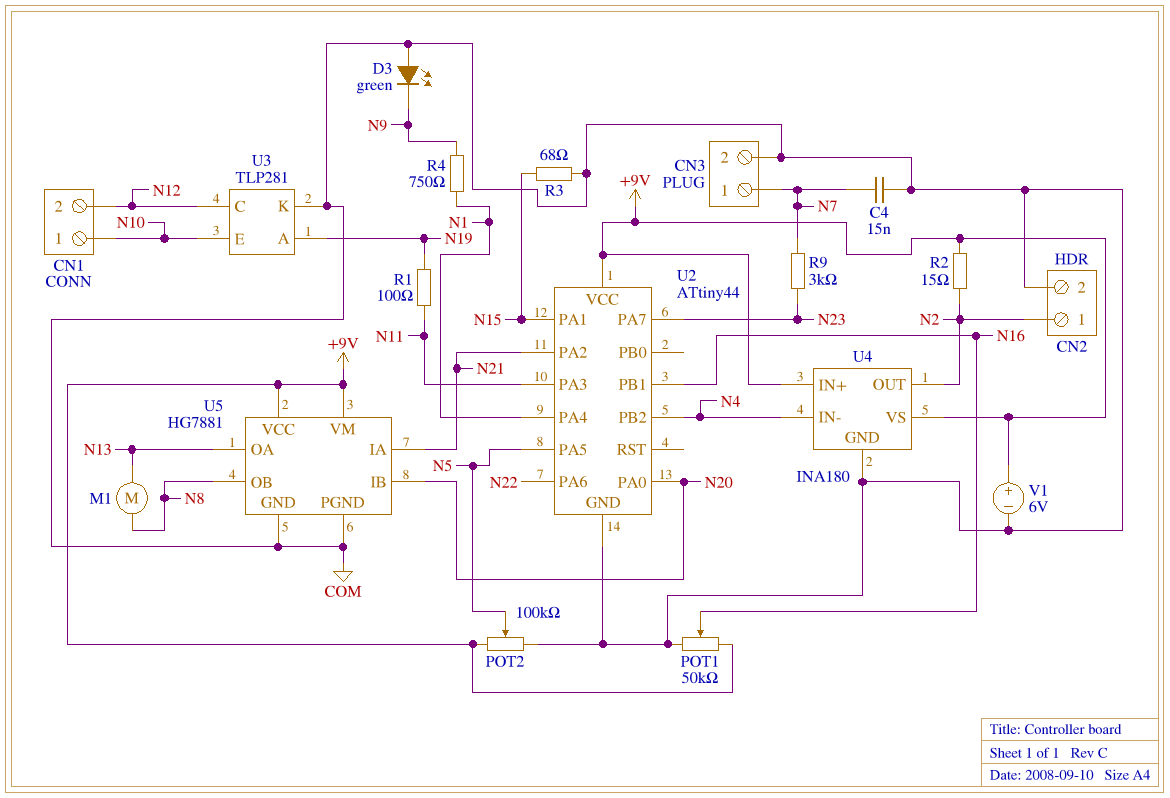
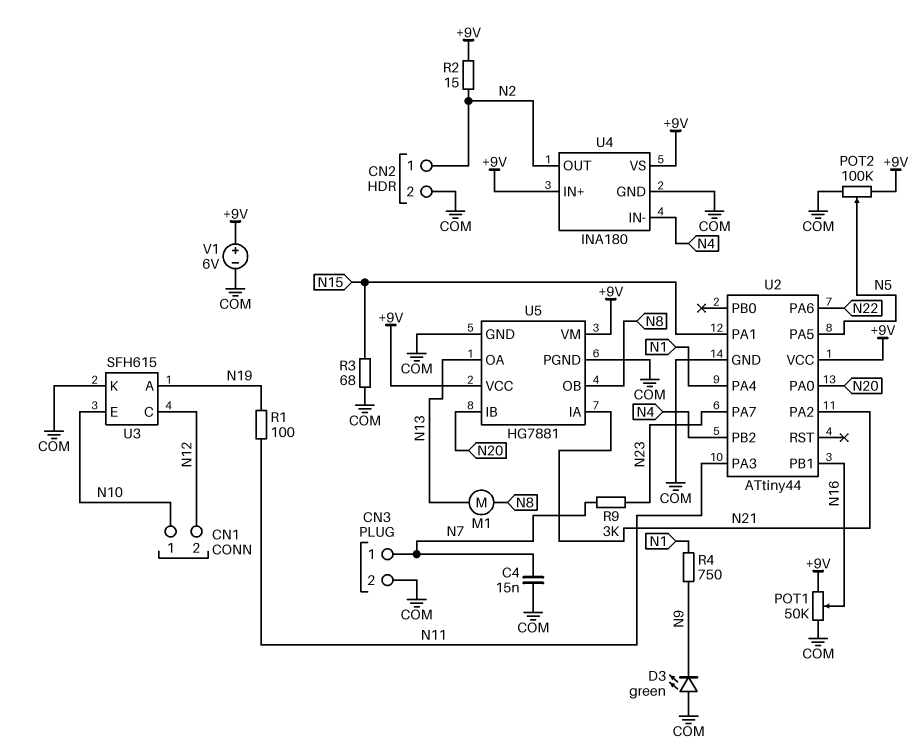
U3: TLP281 -> SFH615

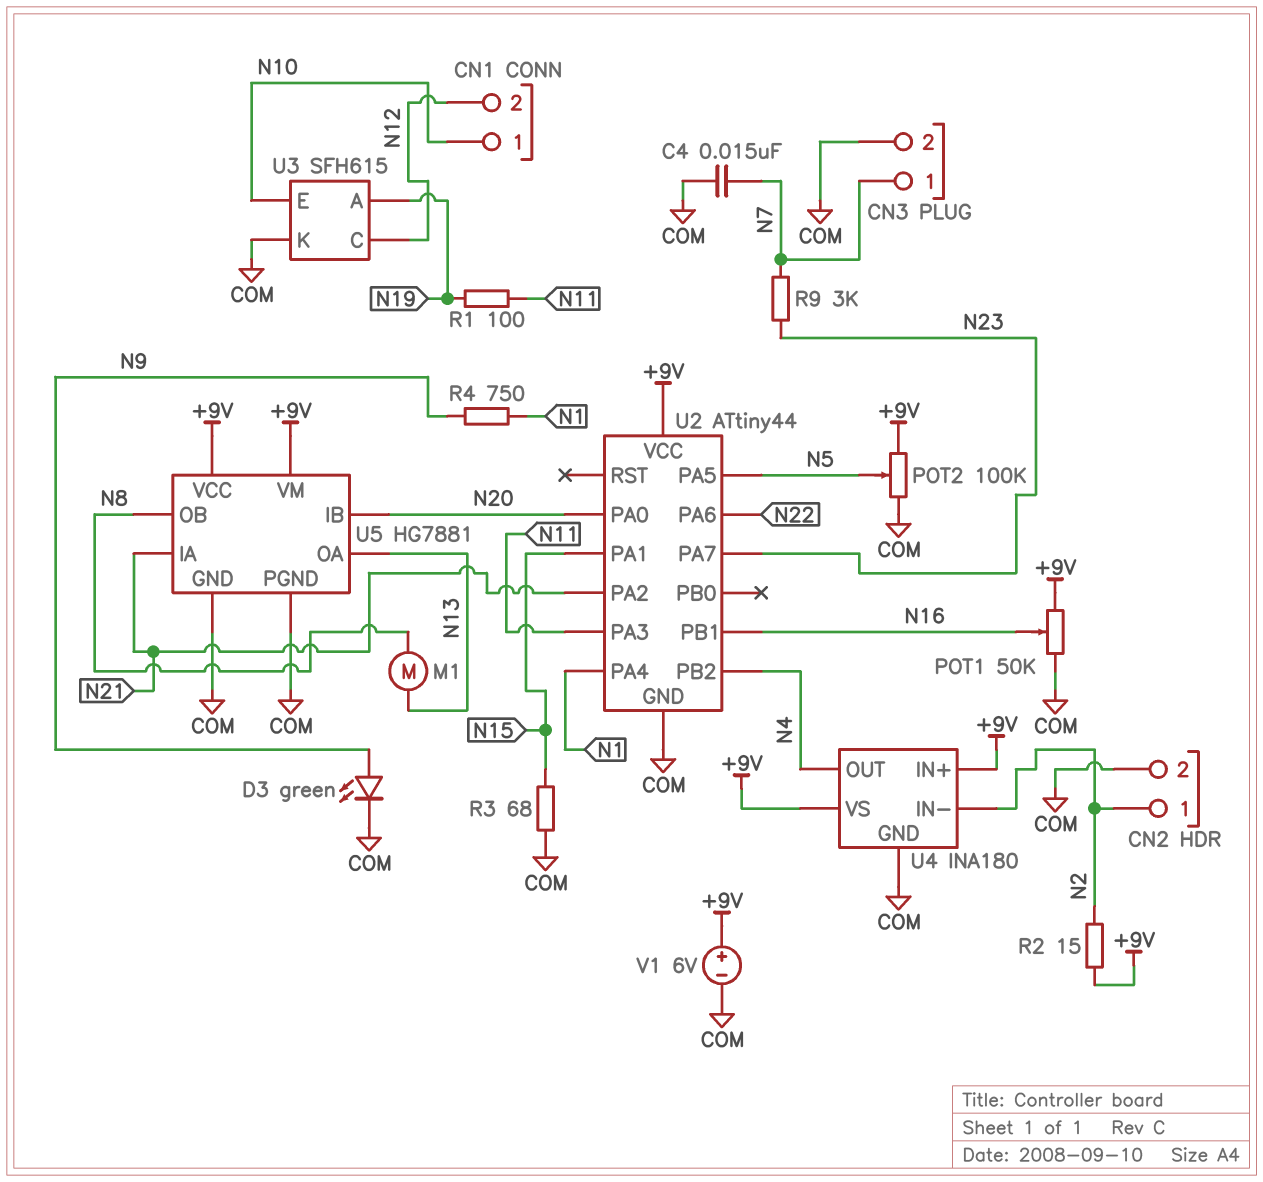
D3: LED green (A COM, K N9) -> LED green (A N9, K COM)
U4 pin IN-: N4 -> N2
U4 pin OUT: N2 -> N4

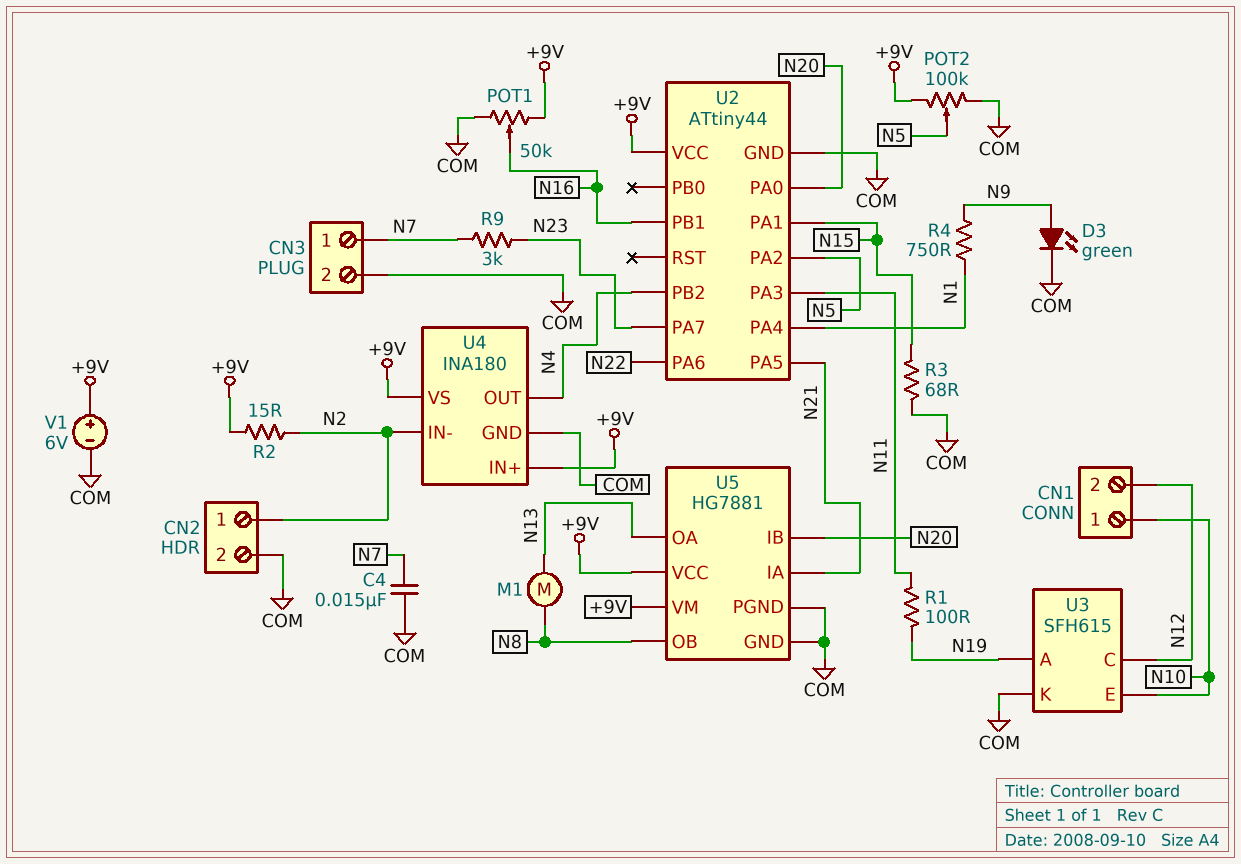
U2 pin PA2: N21 -> N5
U2 pin PA5: N5 -> N21

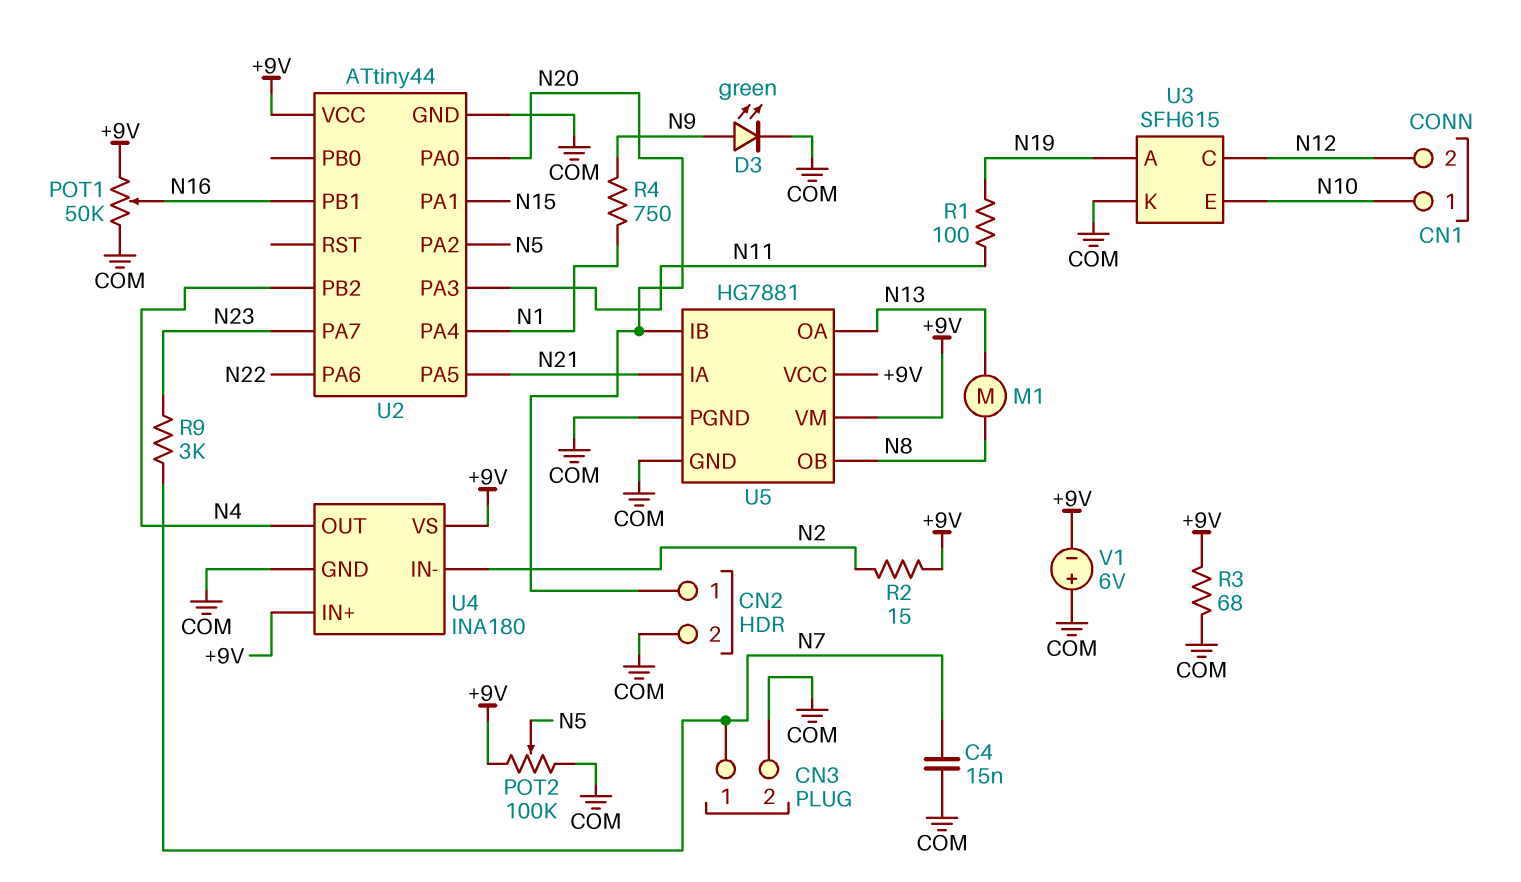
CN2 pin 1: N2 -> N20
R3: 68 (COM, N15) -> 68 (+9V, COM)
V1: 6V (plus +9V, minus COM) -> 6V (plus COM, minus +9V)

